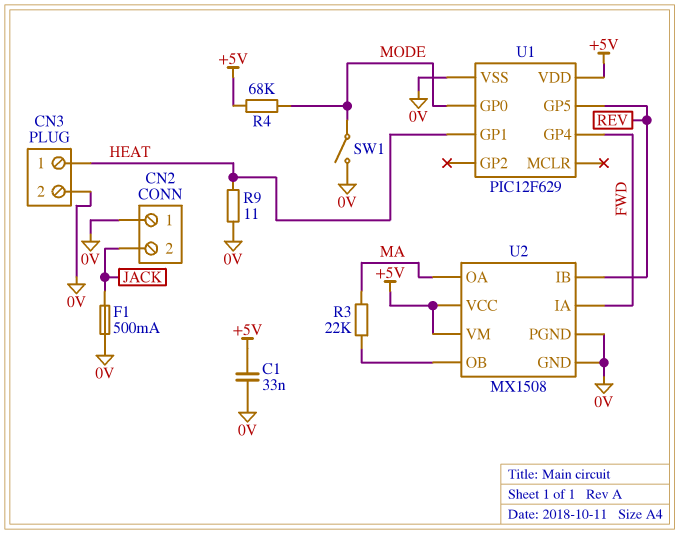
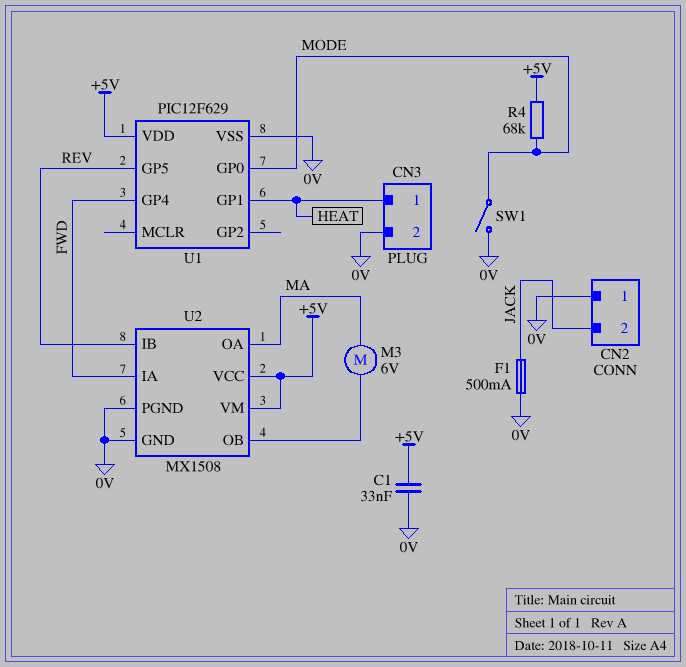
M3: none -> motor 6V (MA, U2/OB)
R3: 22k (MA, U2/OB) -> none
R9: 11 (0V, HEAT) -> none

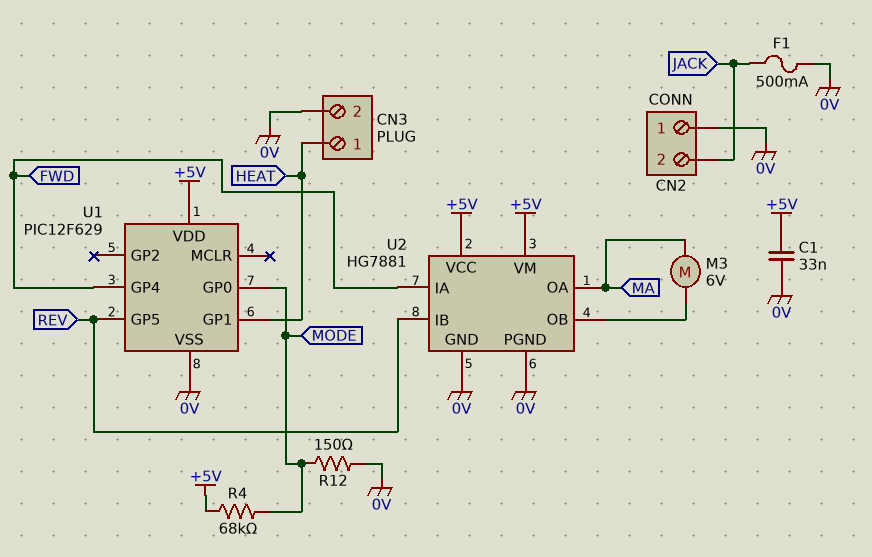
R12: none -> 150 (0V, MODE)
SW1: switch (0V, MODE) -> none
U2: MX1508 -> HG7881

